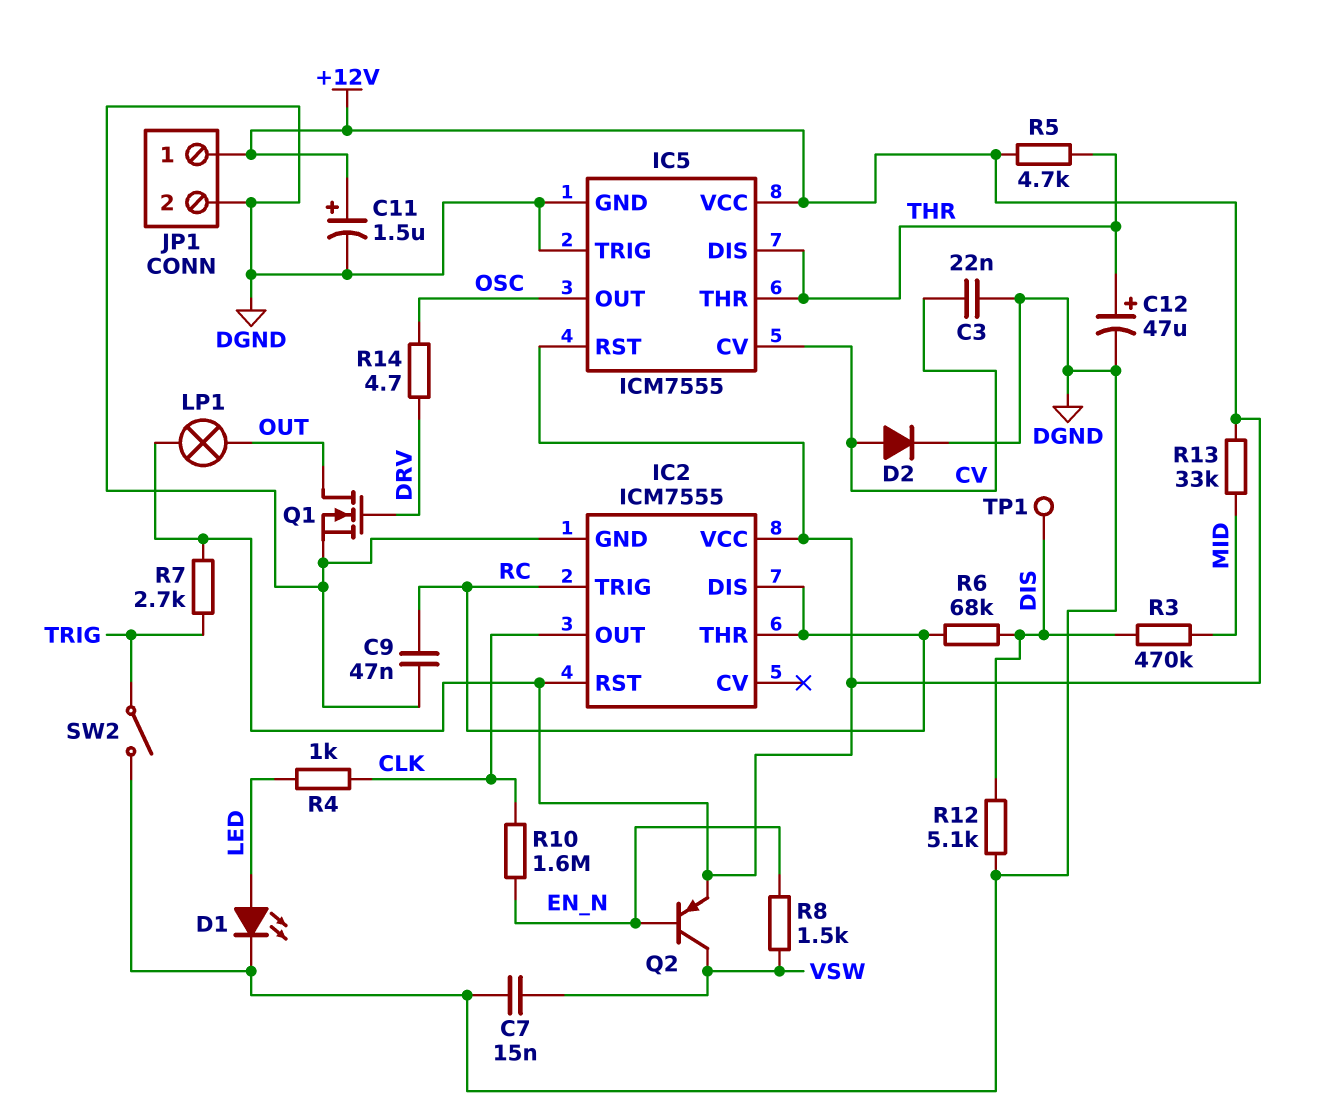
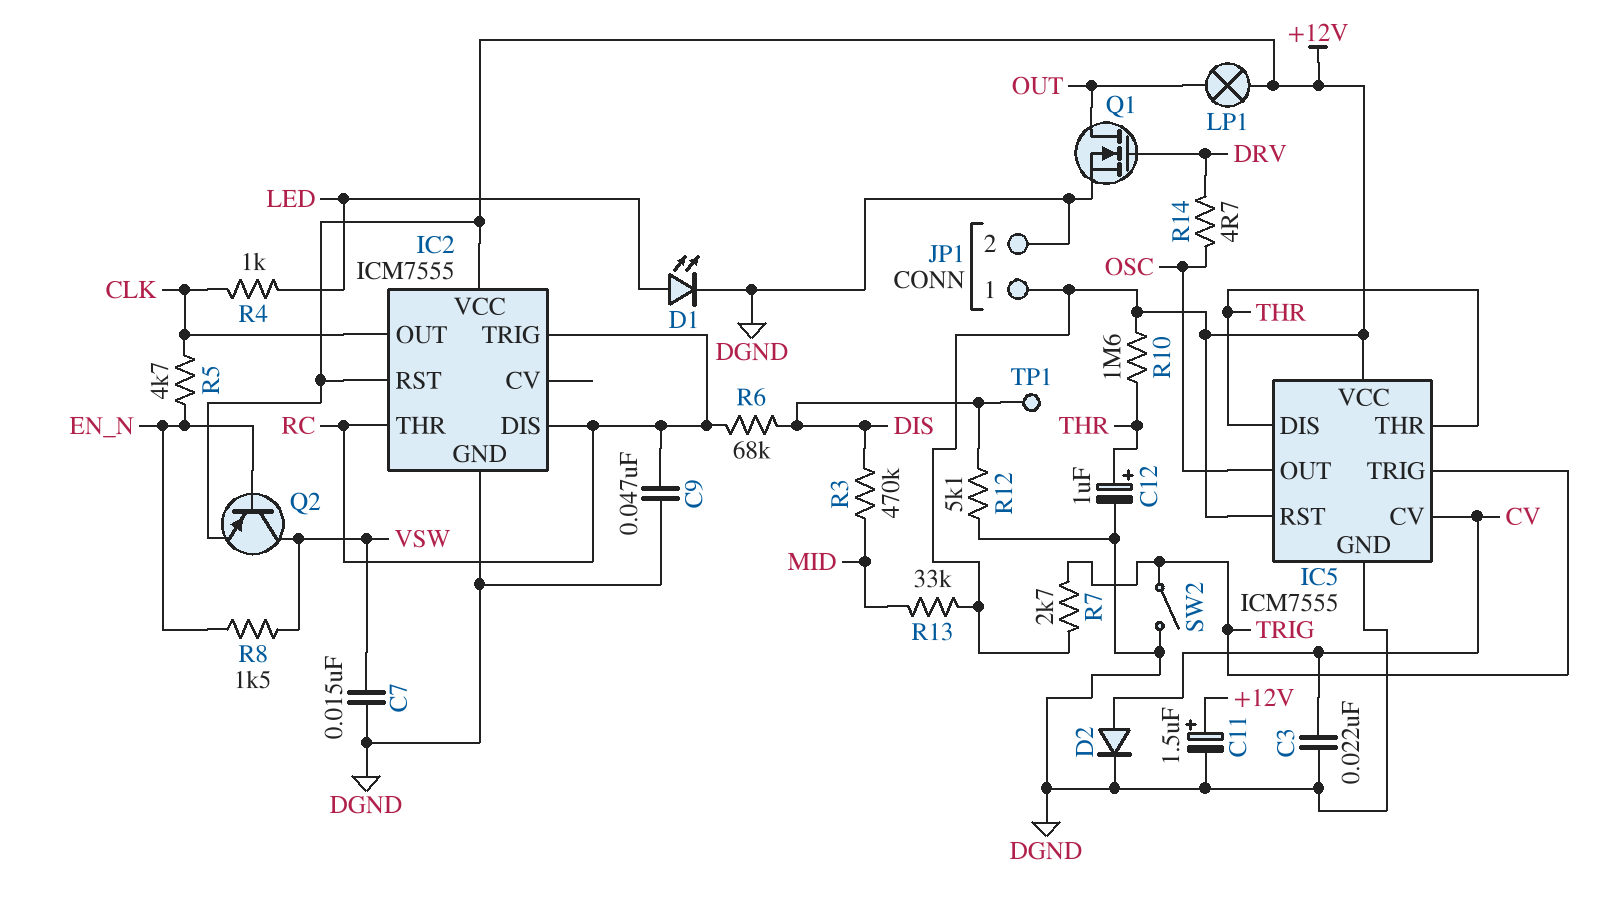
C12: 47uF (plus THR, minus DGND) -> 1uF (plus THR, minus DGND)
IC5 pin TRIG: DGND -> TRIG
R5: 4.7k (+12V, THR) -> 4.7k (CLK, EN_N)
R10: 1.6M (CLK, EN_N) -> 1.6M (+12V, THR)

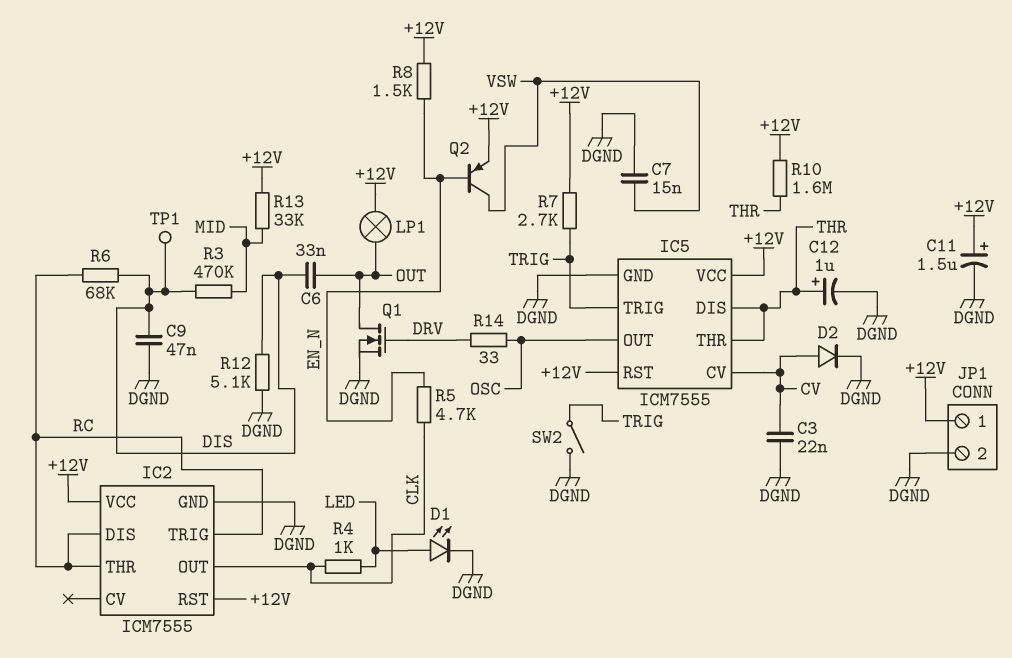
C6: none -> 33nF (DIS, OUT)
C9: 47nF (DGND, RC) -> 47nF (DGND, DIS)
R8: 1.5k (EN_N, VSW) -> 1.5k (+12V, EN_N)
R14: 4.7 (DRV, OSC) -> 33 (DRV, OSC)

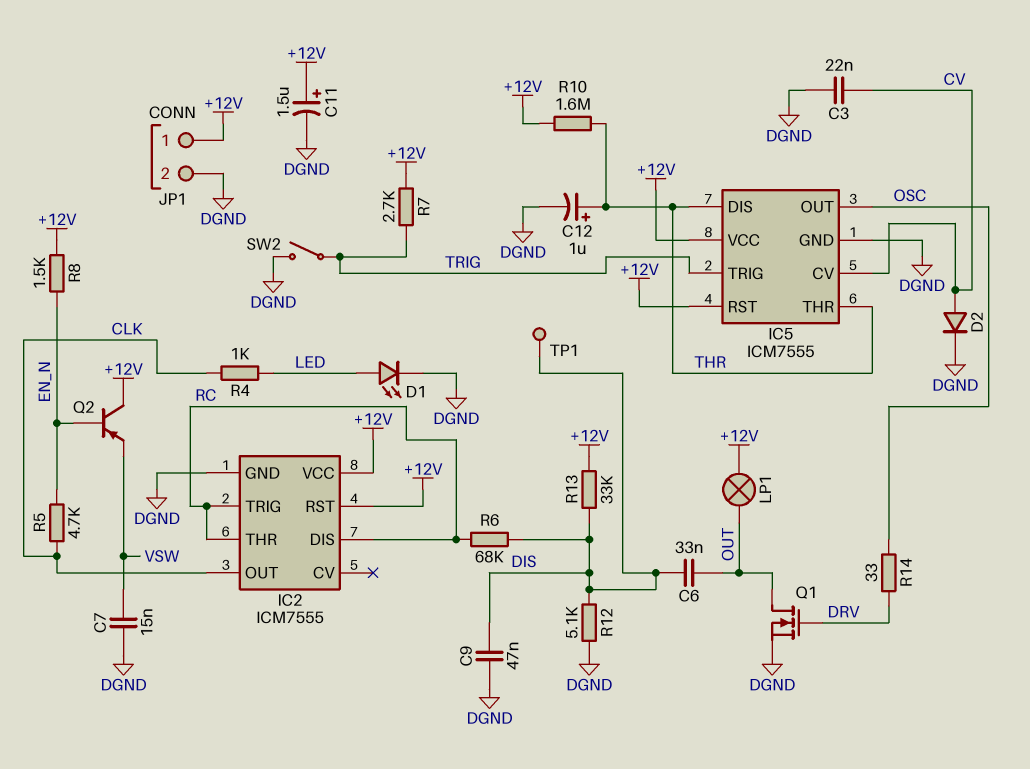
Q2: PNP (B EN_N, C VSW, E +12V) -> PNP (B EN_N, C +12V, E VSW)
R3: 470k (DIS, MID) -> none
R13: 33k (+12V, MID) -> 33k (+12V, DIS)

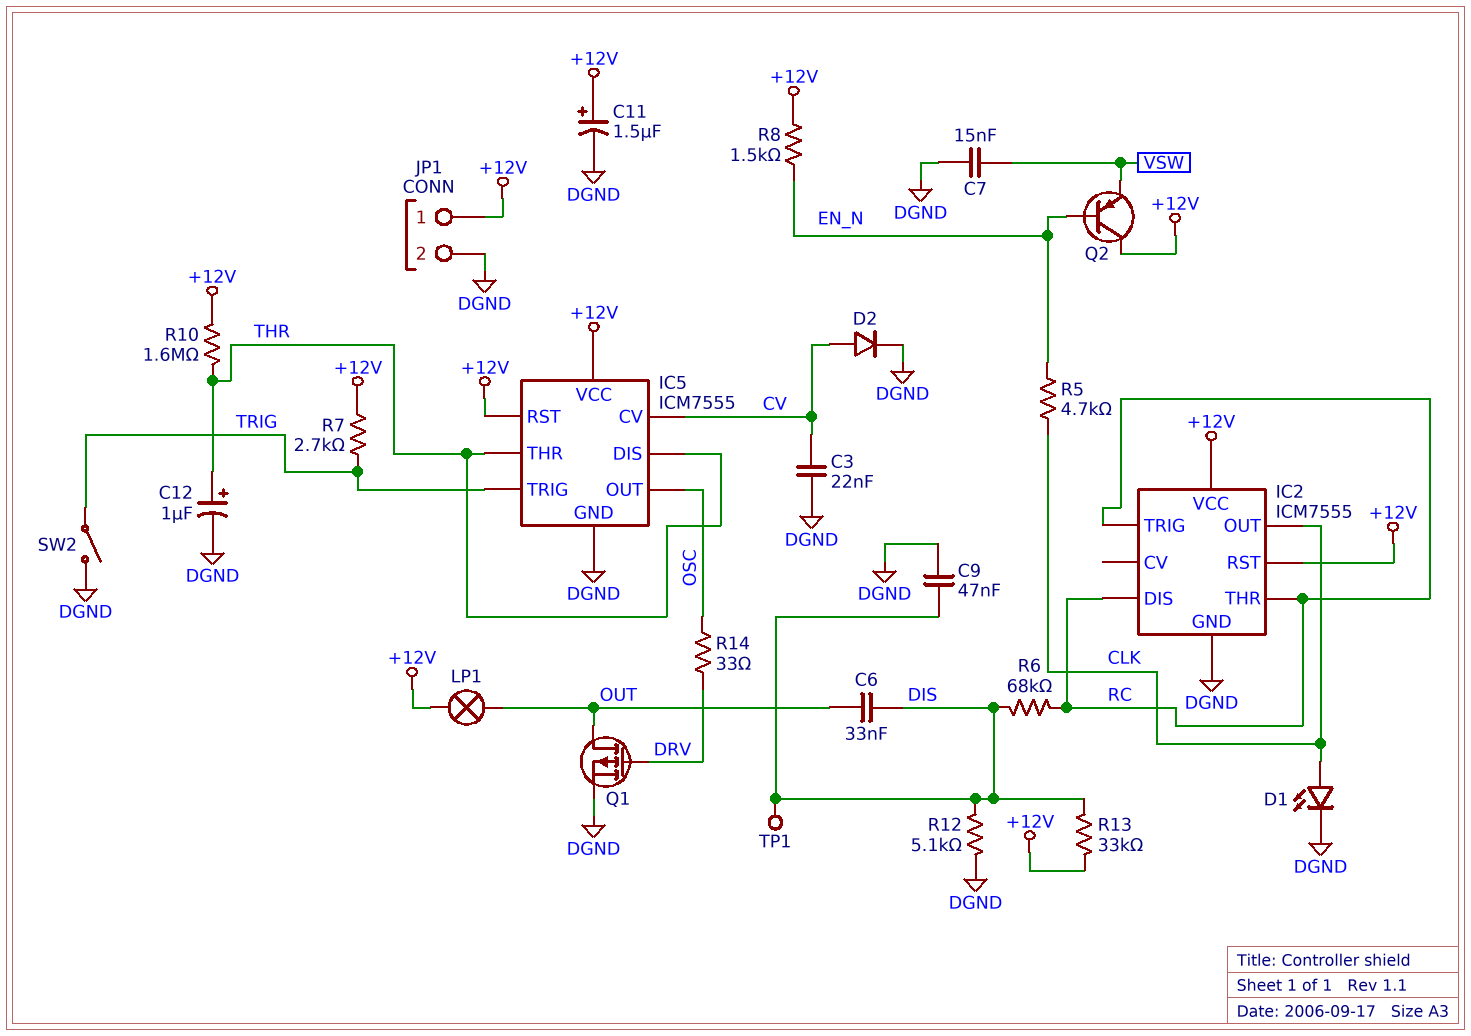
D1: LED (A LED, K DGND) -> LED (A CLK, K DGND)
Q1: NMOS (G DRV, D OUT, S DGND) -> PMOS (G DRV, D OUT, S DGND)
R4: 1k (CLK, LED) -> none

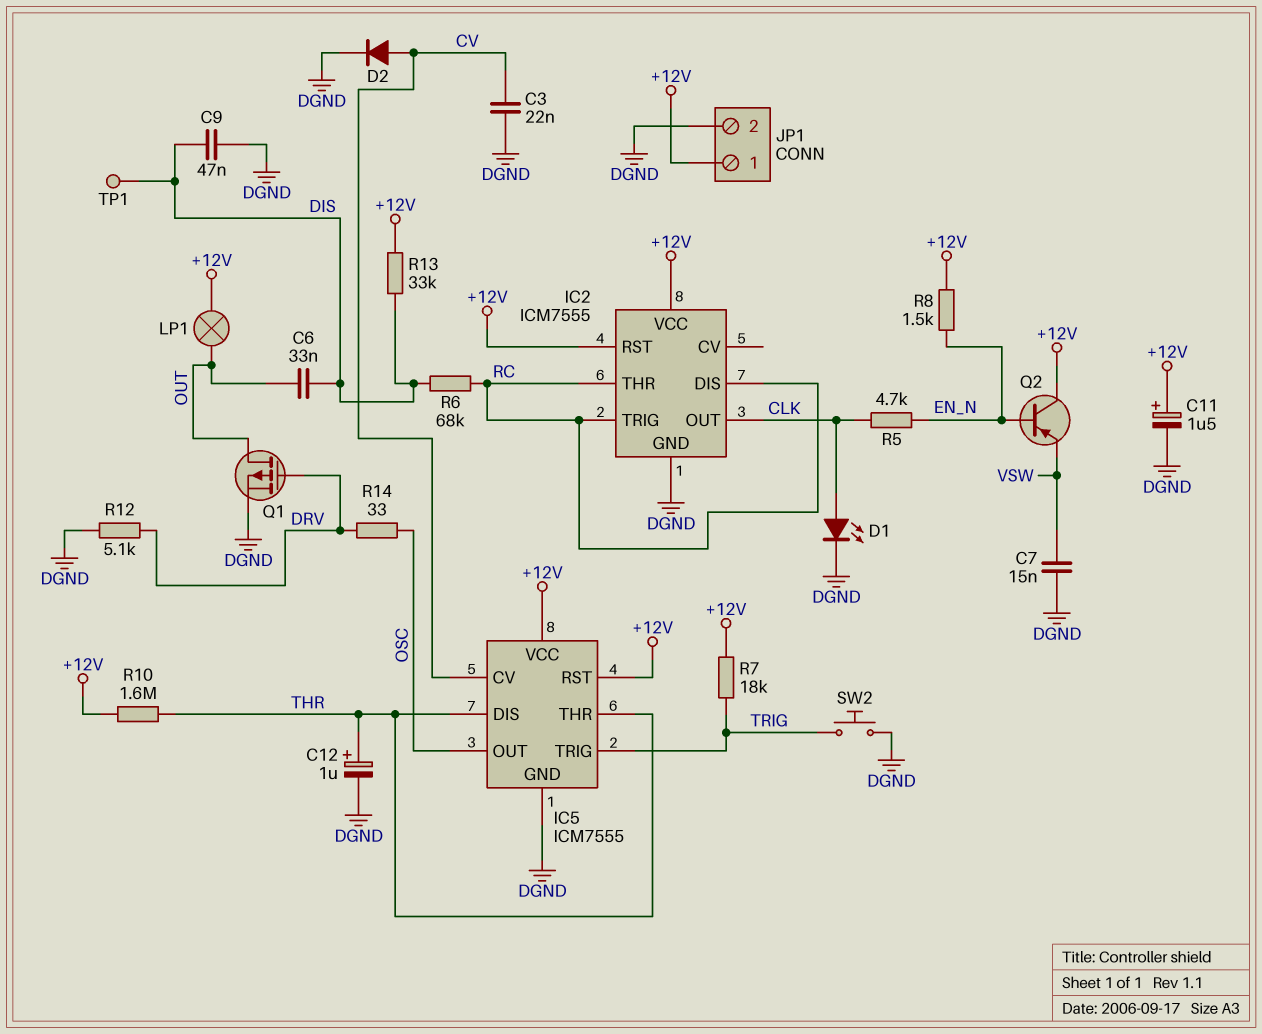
R7: 2.7k (+12V, TRIG) -> 18k (+12V, TRIG)
R12: 5.1k (DGND, DIS) -> 5.1k (DGND, DRV)
SW2: switch (DGND, TRIG) -> button (DGND, TRIG)

